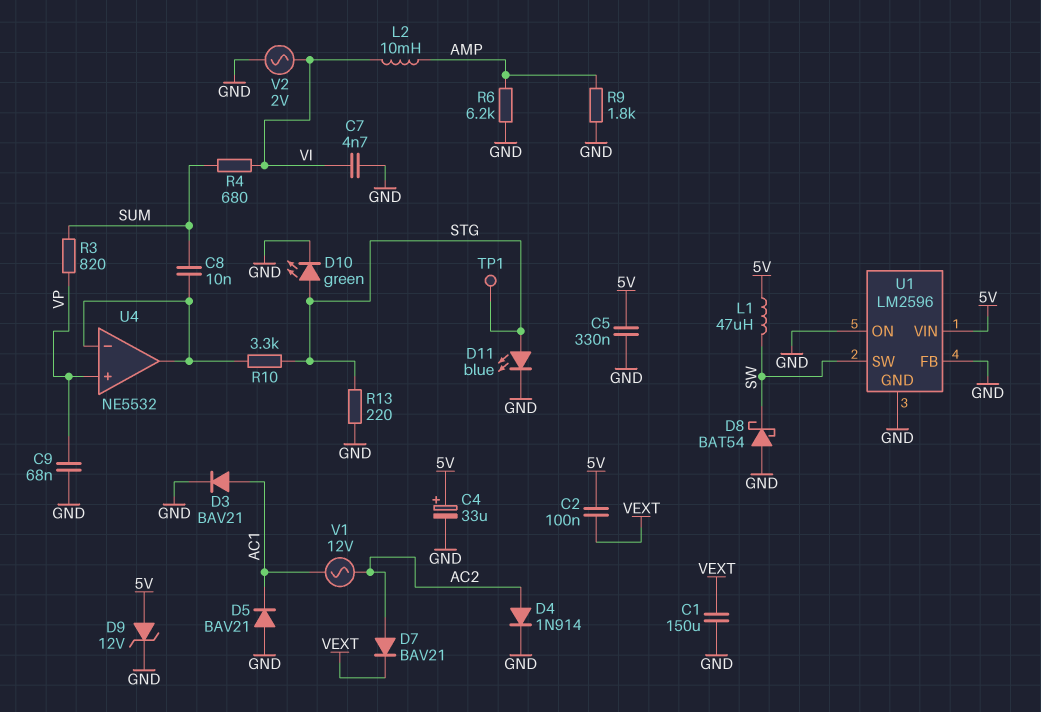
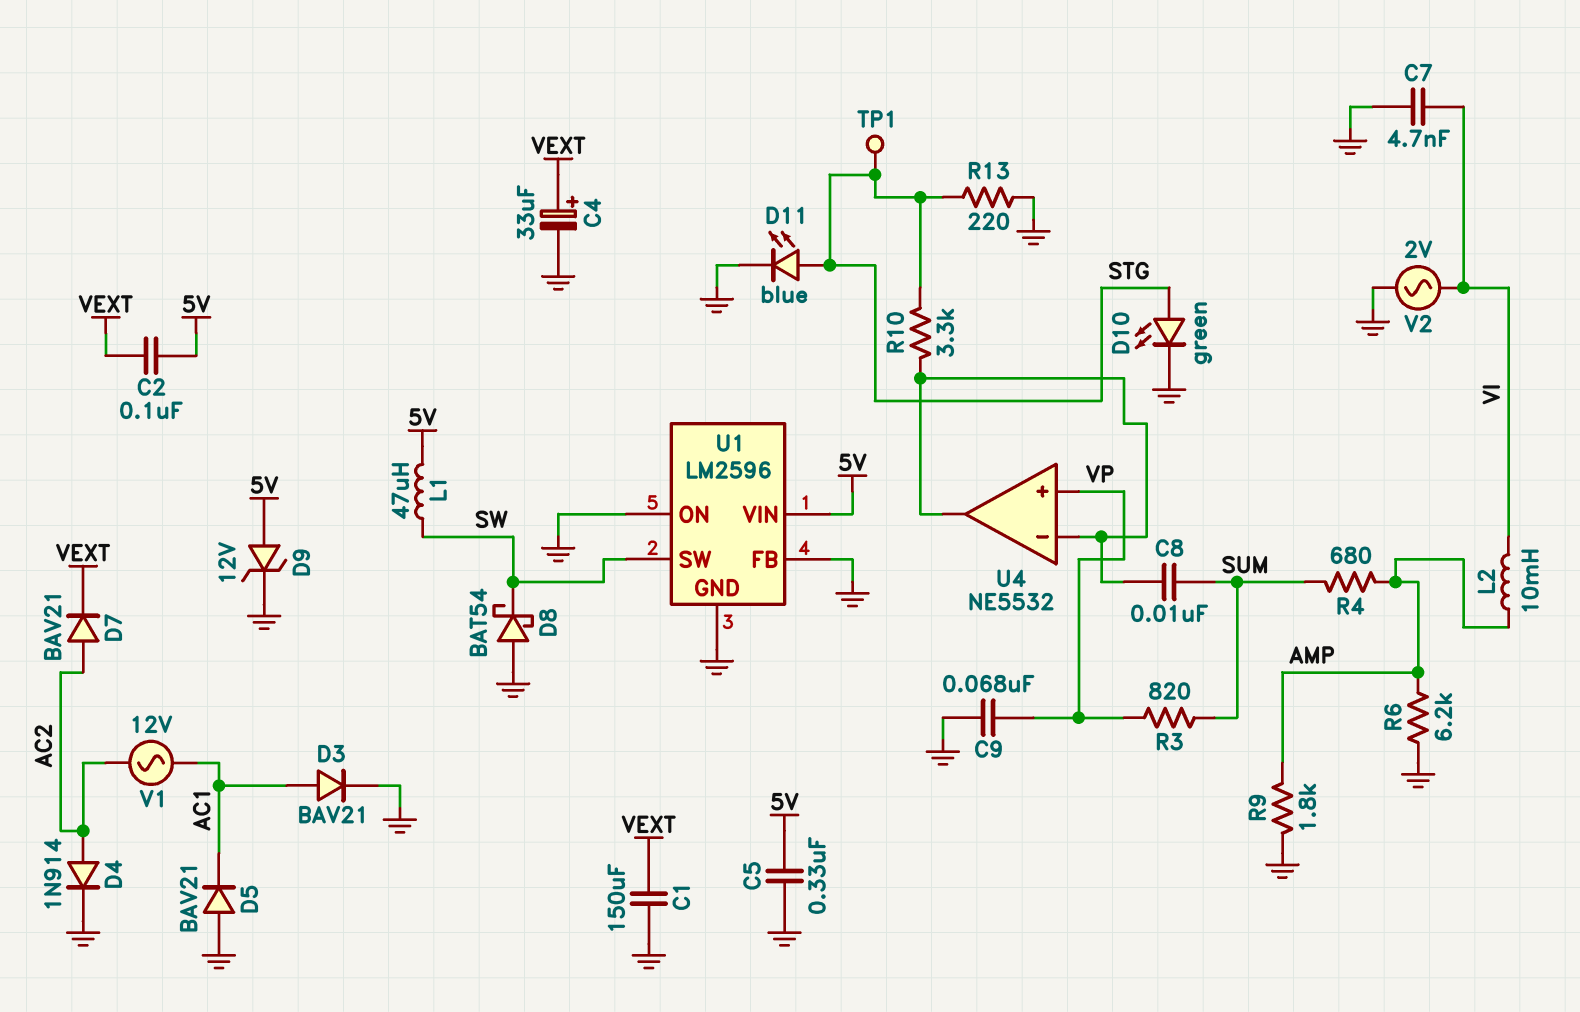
C4: 33uF (plus 5V, minus GND) -> 33uF (plus VEXT, minus GND)
R4: 680 (SUM, VI) -> 680 (AMP, SUM)

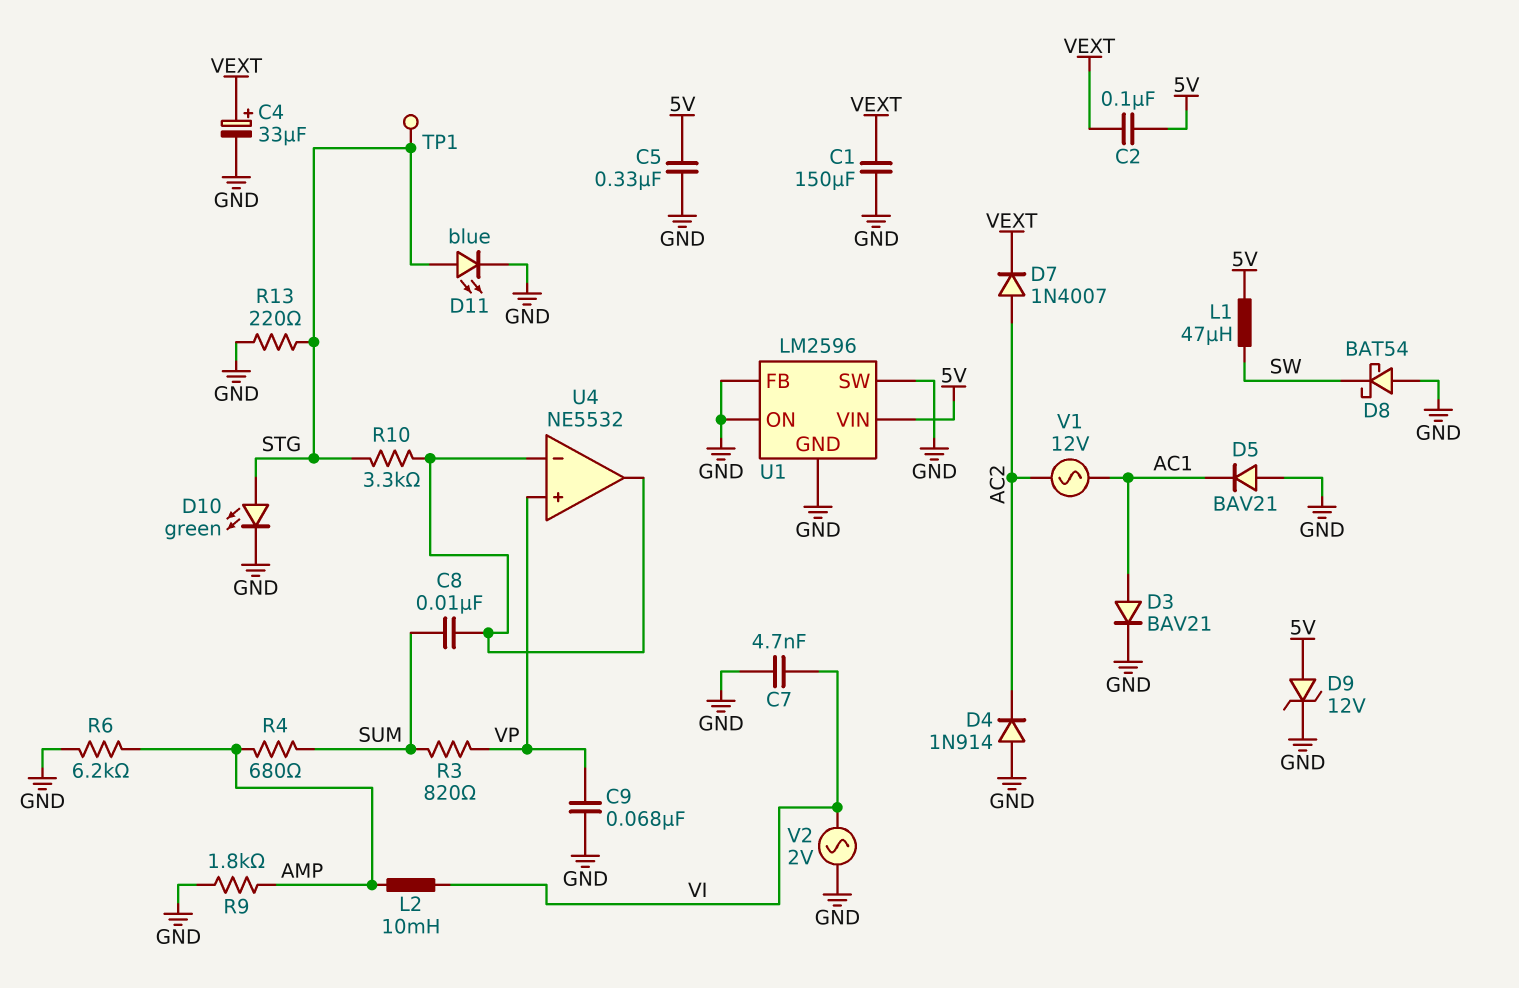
D4: diode 1N914 (A AC2, K GND) -> diode 1N914 (A GND, K AC2)
D7: diode BAV21 (A AC2, K VEXT) -> diode 1N4007 (A AC2, K VEXT)
U1 pin SW: SW -> GND

